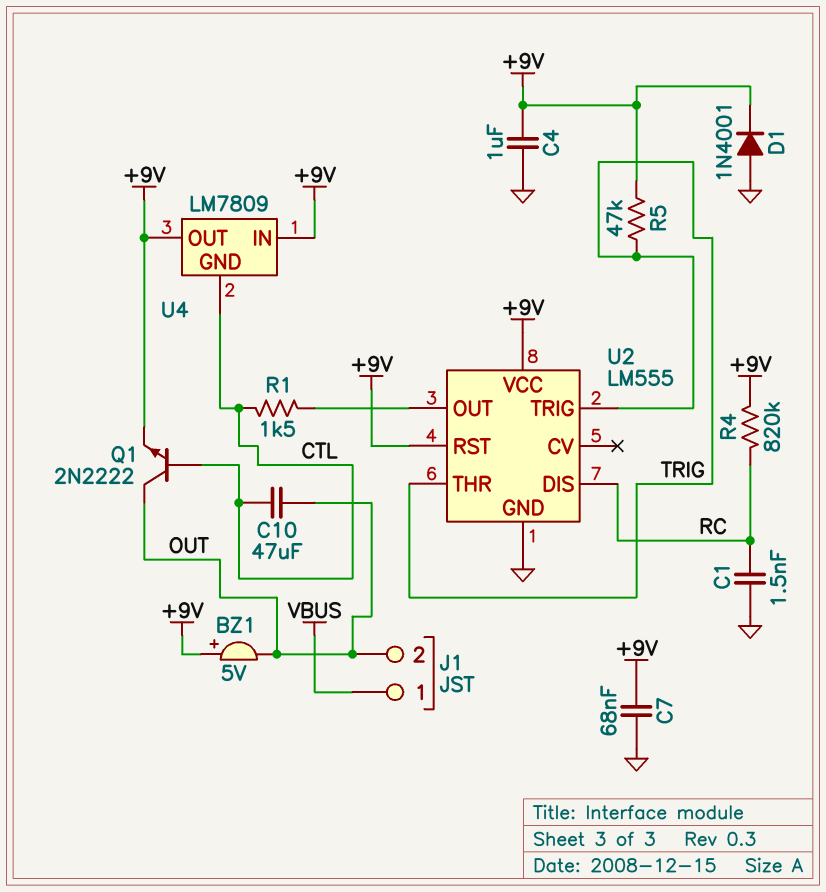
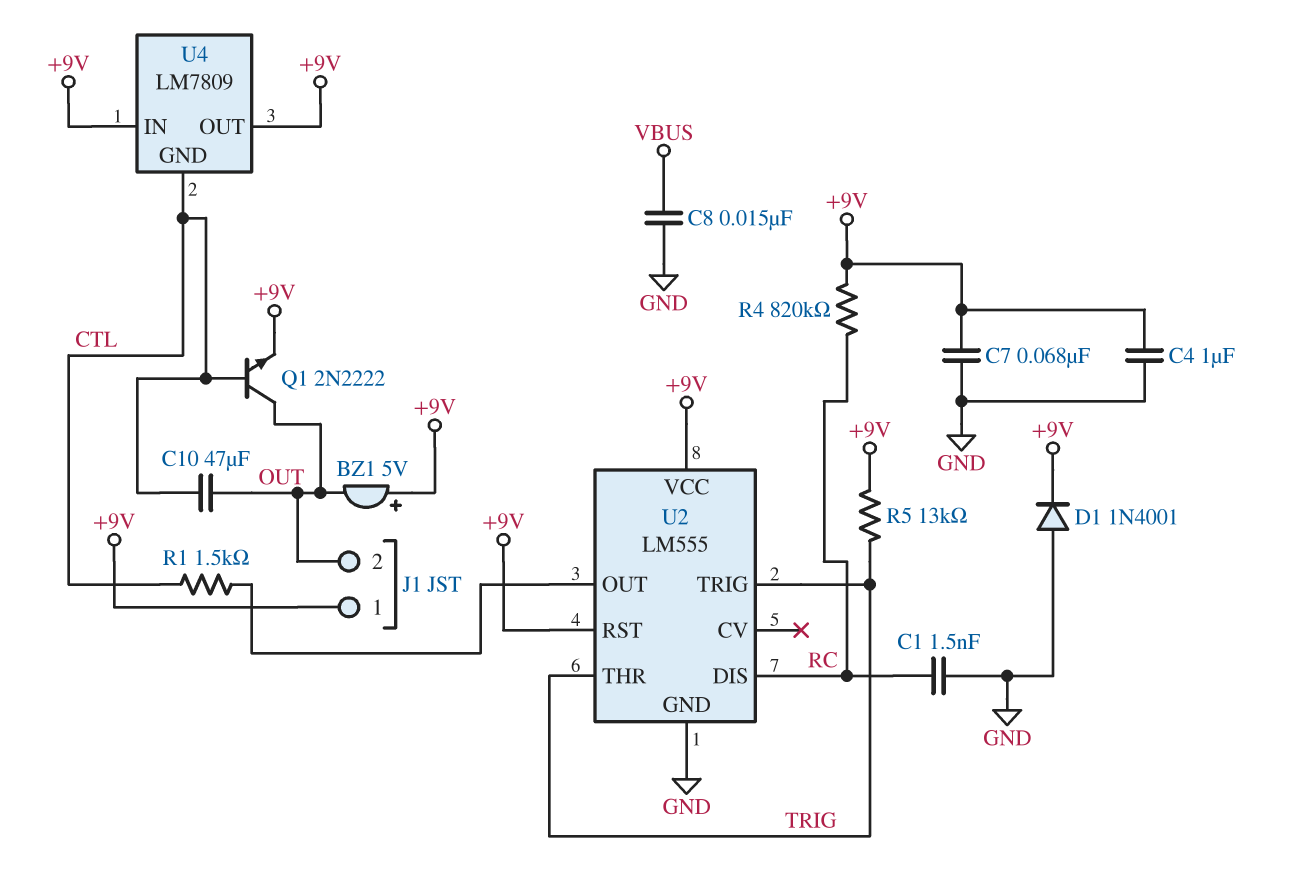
C8: none -> 15nF (GND, VBUS)
J1 pin 1: VBUS -> +9V
R5: 47k (+9V, TRIG) -> 13k (+9V, TRIG)

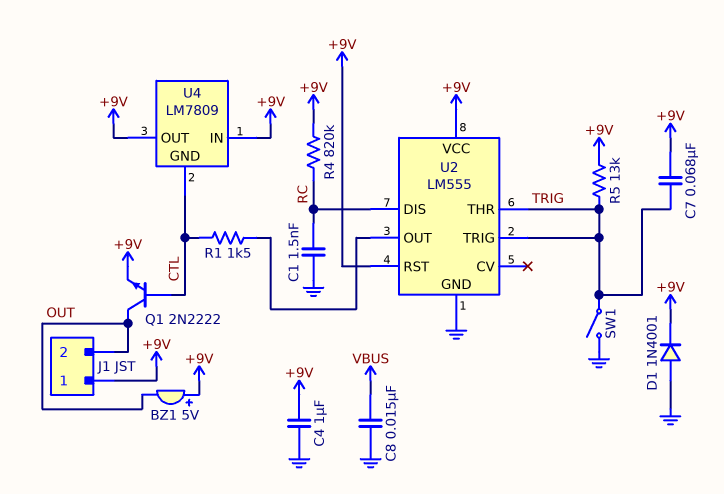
C7: 68nF (+9V, GND) -> 68nF (+9V, TRIG)
C10: 47uF (CTL, OUT) -> none
SW1: none -> switch (GND, TRIG)

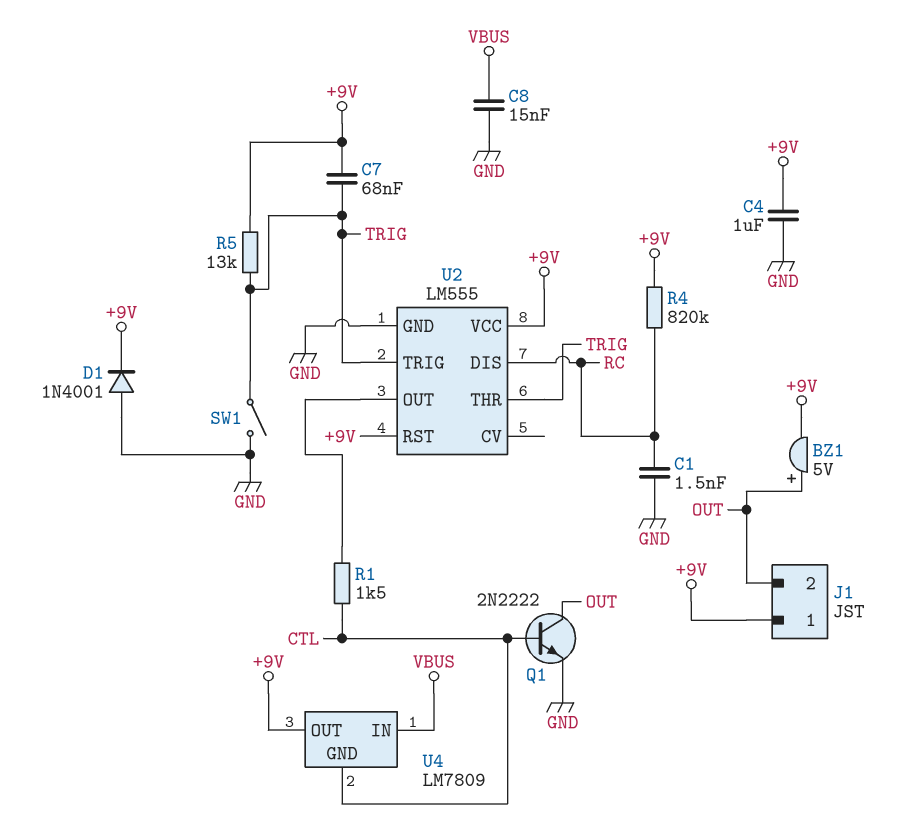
BZ1: buzzer 5V (plus +9V, minus OUT) -> buzzer 5V (plus OUT, minus +9V)
Q1: NPN 2N2222 (B CTL, C OUT, E +9V) -> NPN 2N2222 (B CTL, C OUT, E GND)
U4 pin IN: +9V -> VBUS

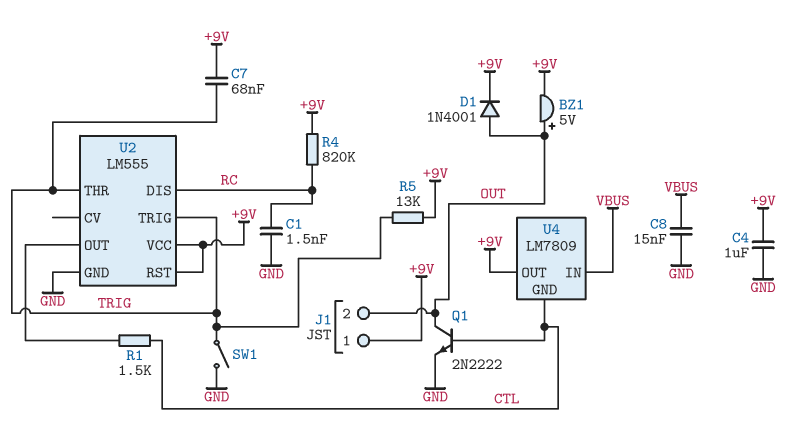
D1: diode 1N4001 (A GND, K +9V) -> diode 1N4001 (A OUT, K +9V)

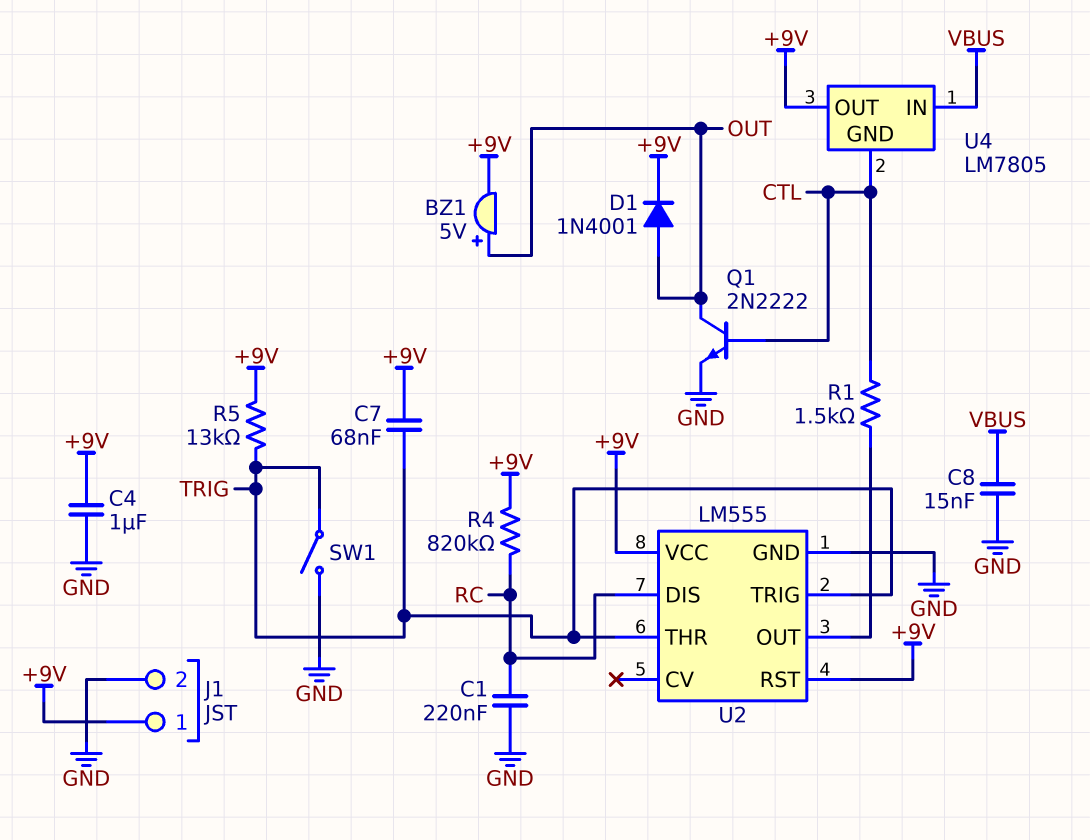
C1: 1.5nF (GND, RC) -> 220nF (GND, RC)
J1 pin 2: OUT -> GND
U4: LM7809 -> LM7805

